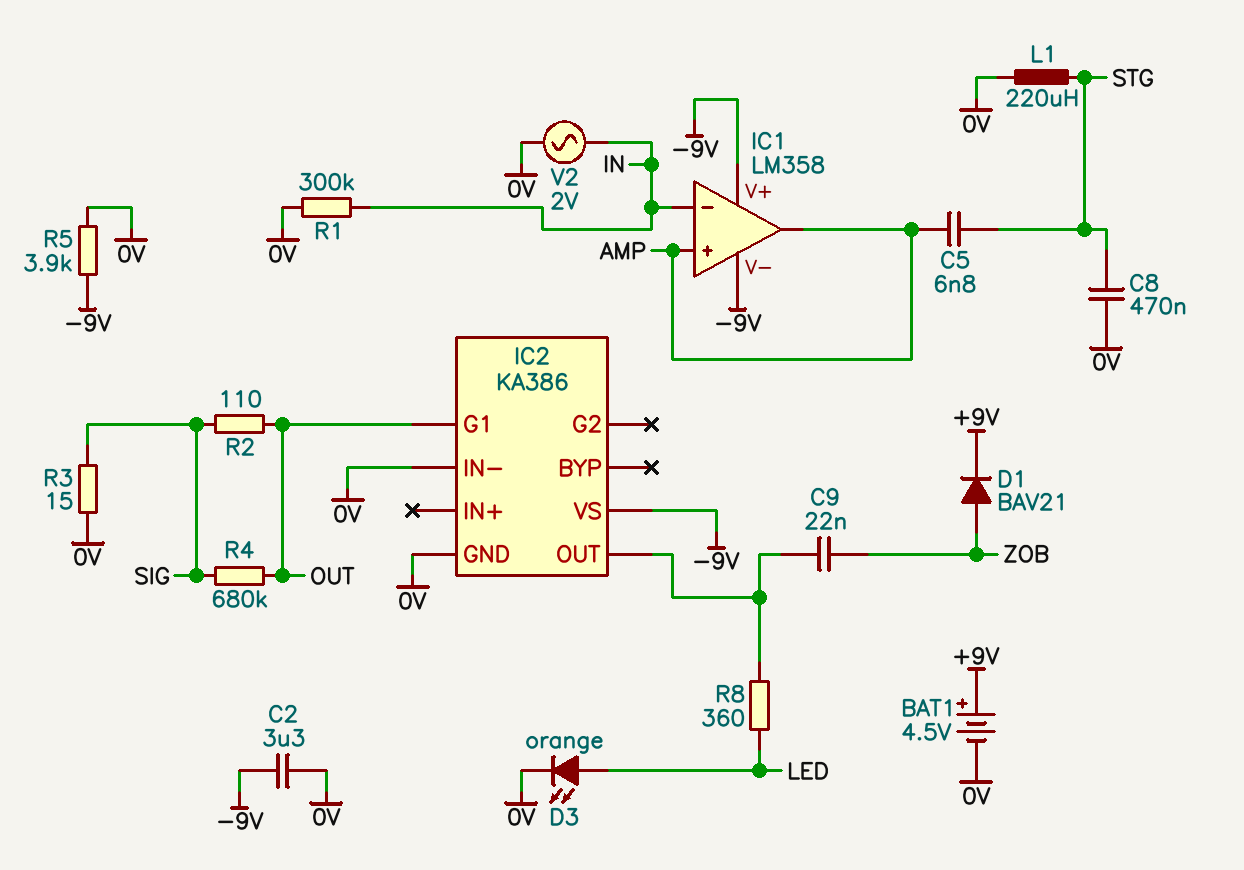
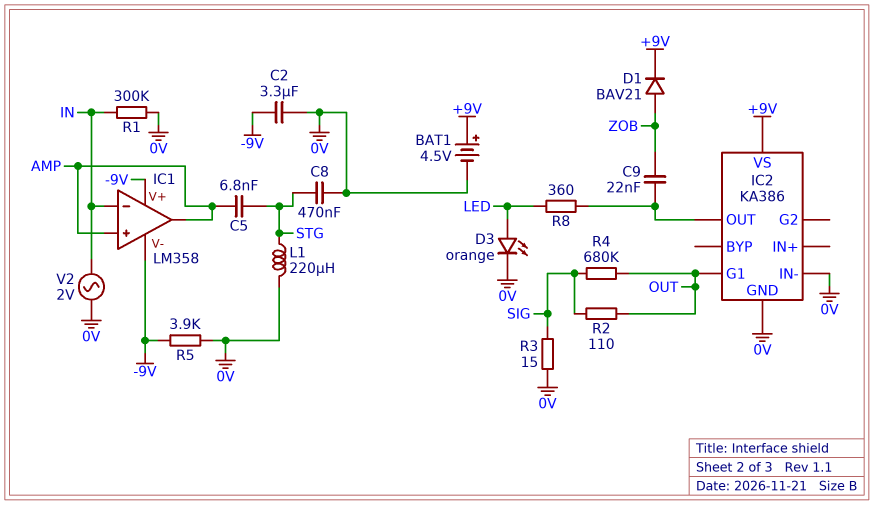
IC2 pin VS: -9V -> +9V

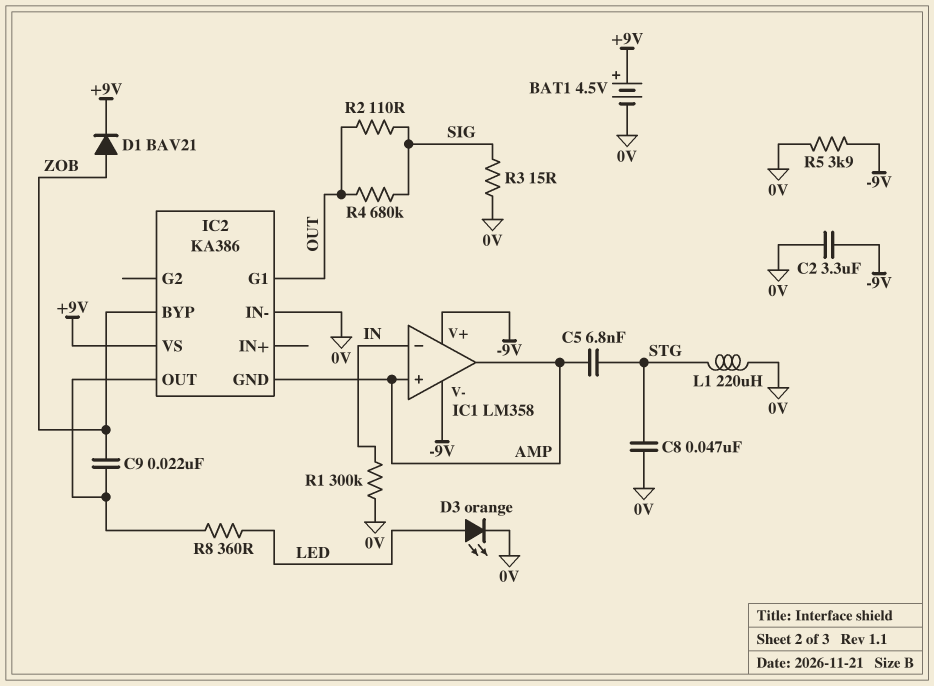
C8: 470nF (0V, STG) -> 47nF (0V, STG)
IC2 pin BYP: none -> ZOB
IC2 pin GND: 0V -> AMP
V2: AC 2V (0V, IN) -> none

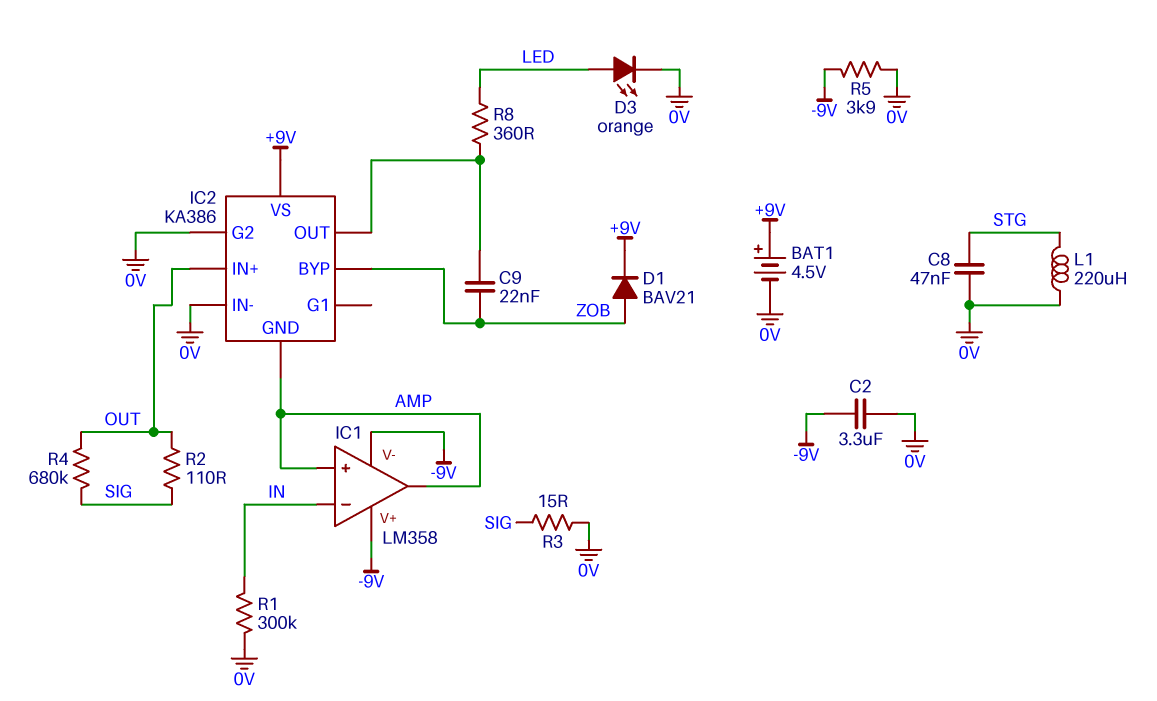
C5: 6.8nF (AMP, STG) -> none
IC2 pin G1: OUT -> none
IC2 pin G2: none -> 0V
IC2 pin IN+: none -> OUT

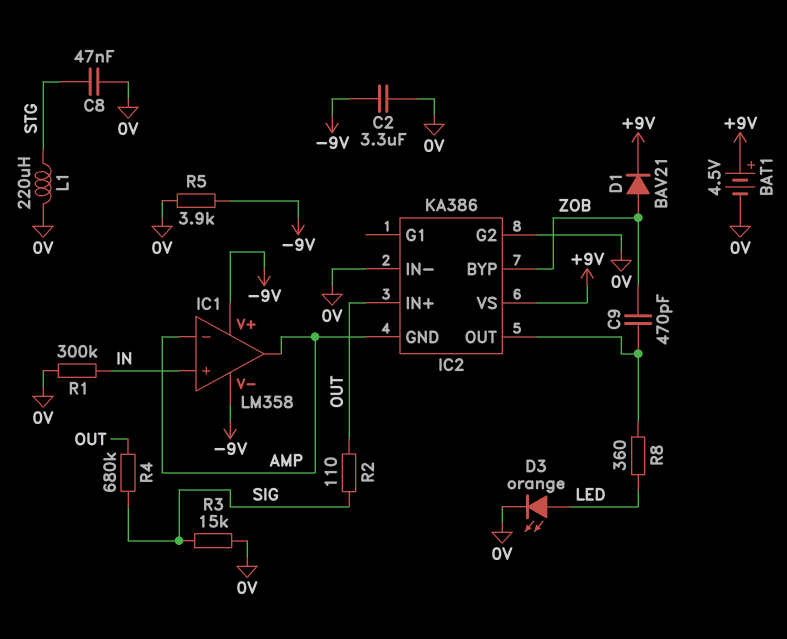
C9: 22nF (IC2/OUT, ZOB) -> 470pF (IC2/OUT, ZOB)
IC1 pin in+: AMP -> IN
IC1 pin in-: IN -> AMP
R3: 15 (0V, SIG) -> 15k (0V, SIG)

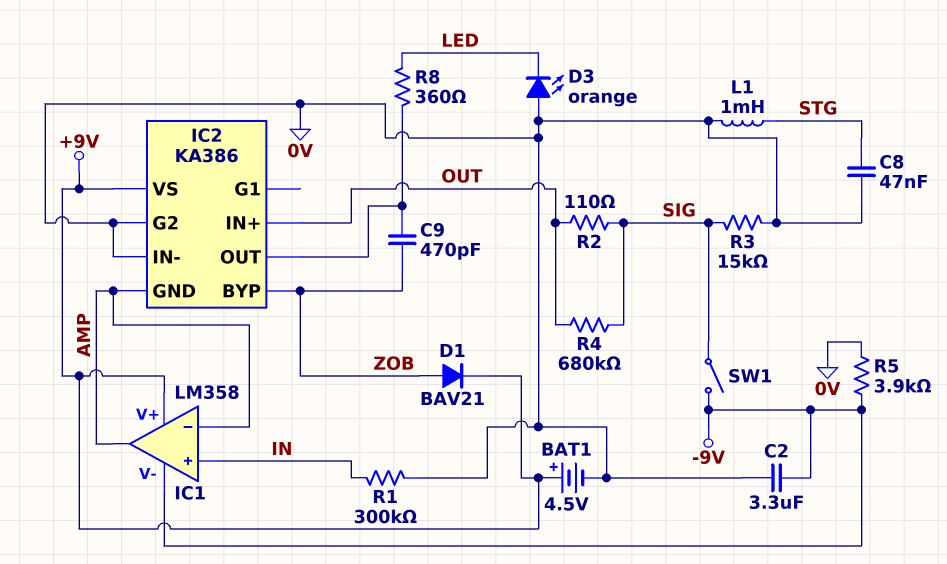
D3: LED orange (A LED, K 0V) -> LED orange (A 0V, K LED)
IC1 pin V+: -9V -> +9V
L1: 220uH (0V, STG) -> 1mH (0V, STG)
SW1: none -> switch (-9V, SIG)

